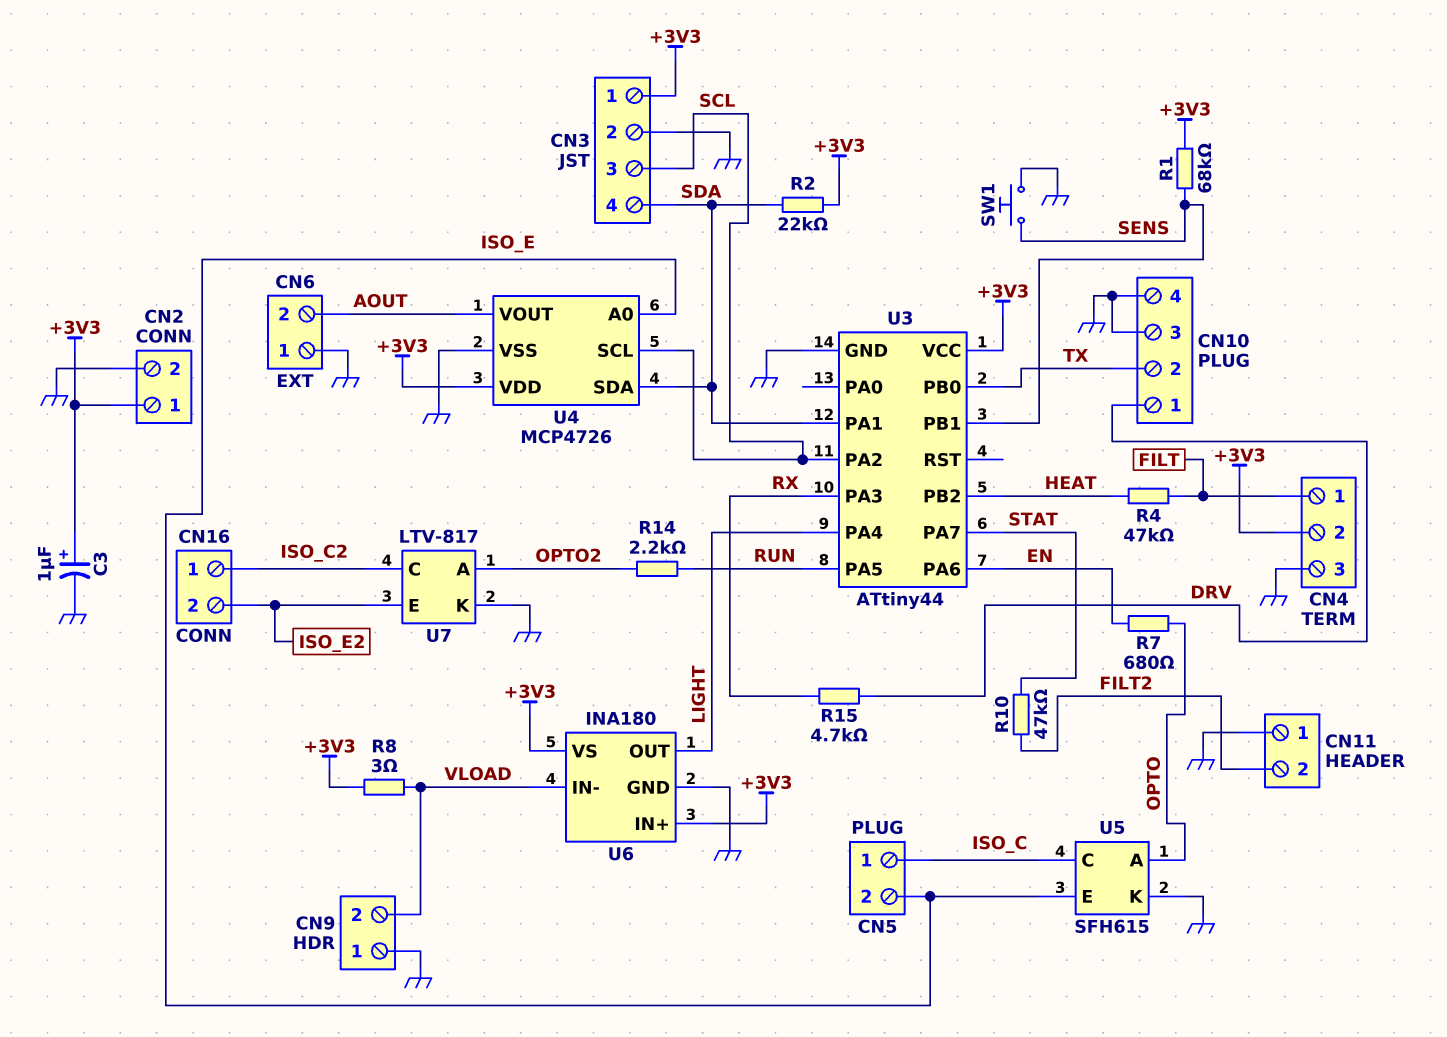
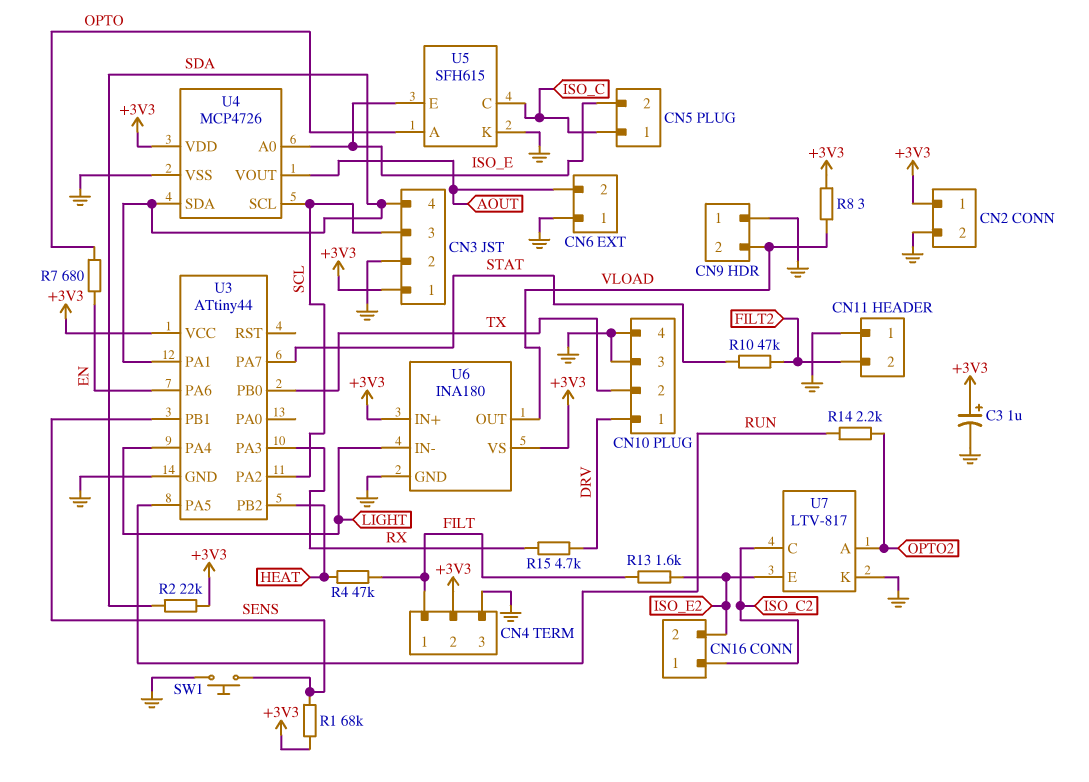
R13: none -> 1.6k (FILT, ISO_E2)
U6 pin IN-: VLOAD -> LIGHT
U6 pin OUT: LIGHT -> VLOAD

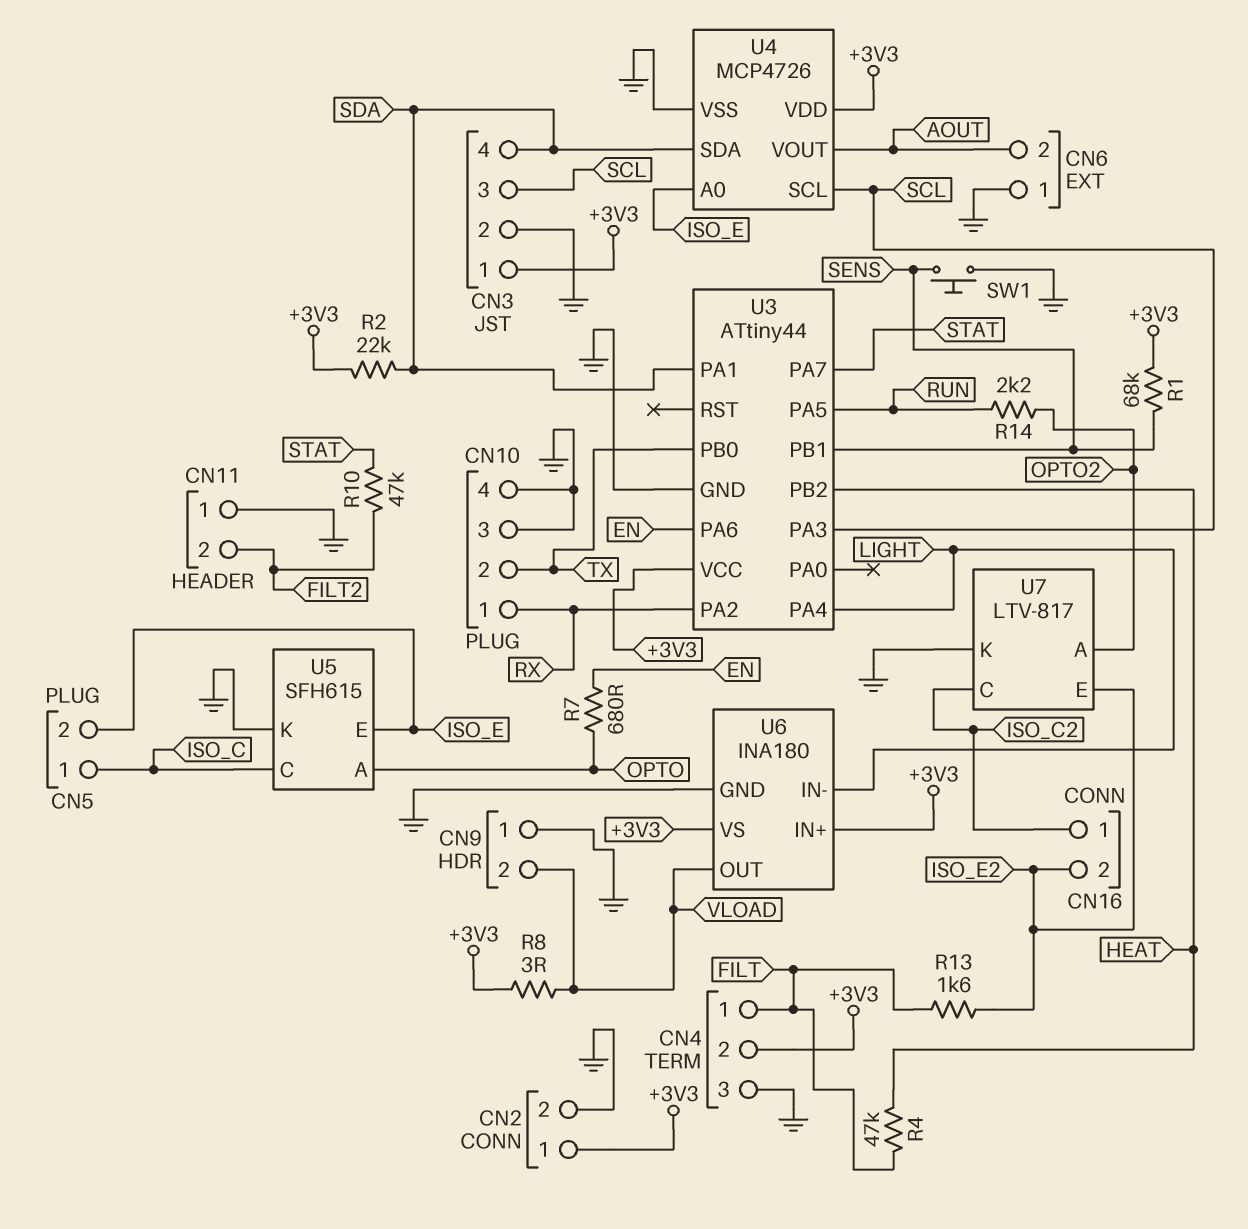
C3: 1uF (plus +3V3, minus GND) -> none
CN10 pin 1: DRV -> RX
R15: 4.7k (DRV, RX) -> none
U3 pin PA2: SCL -> RX
U3 pin PA3: RX -> SCL

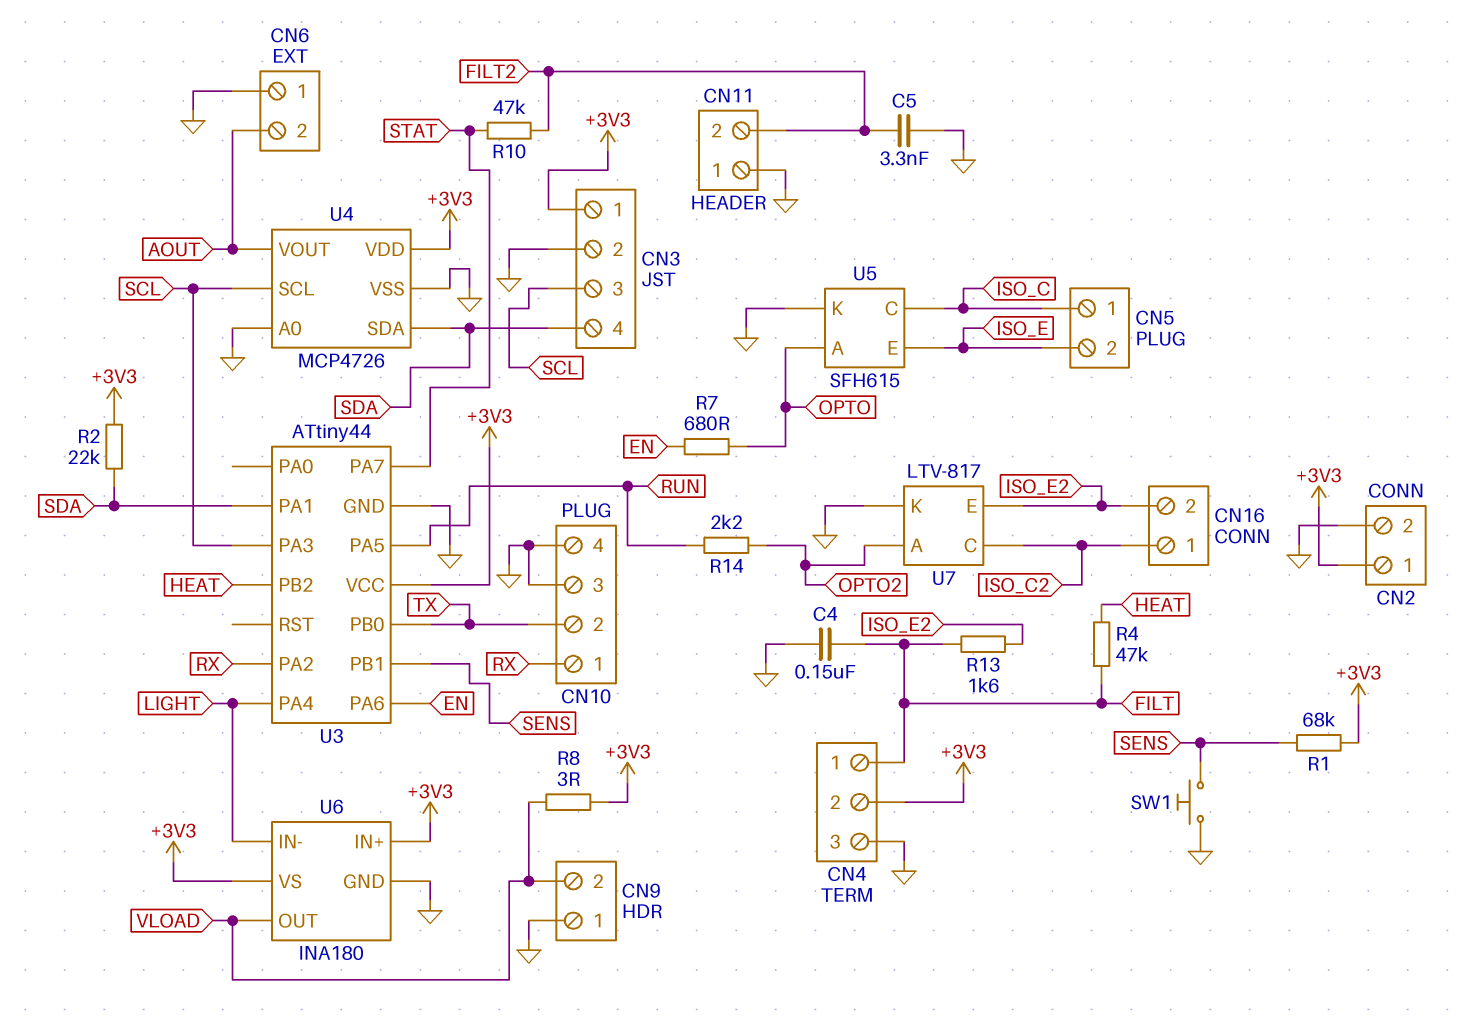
C4: none -> 150nF (FILT, GND)
C5: none -> 3.3nF (FILT2, GND)
U4 pin A0: ISO_E -> GND

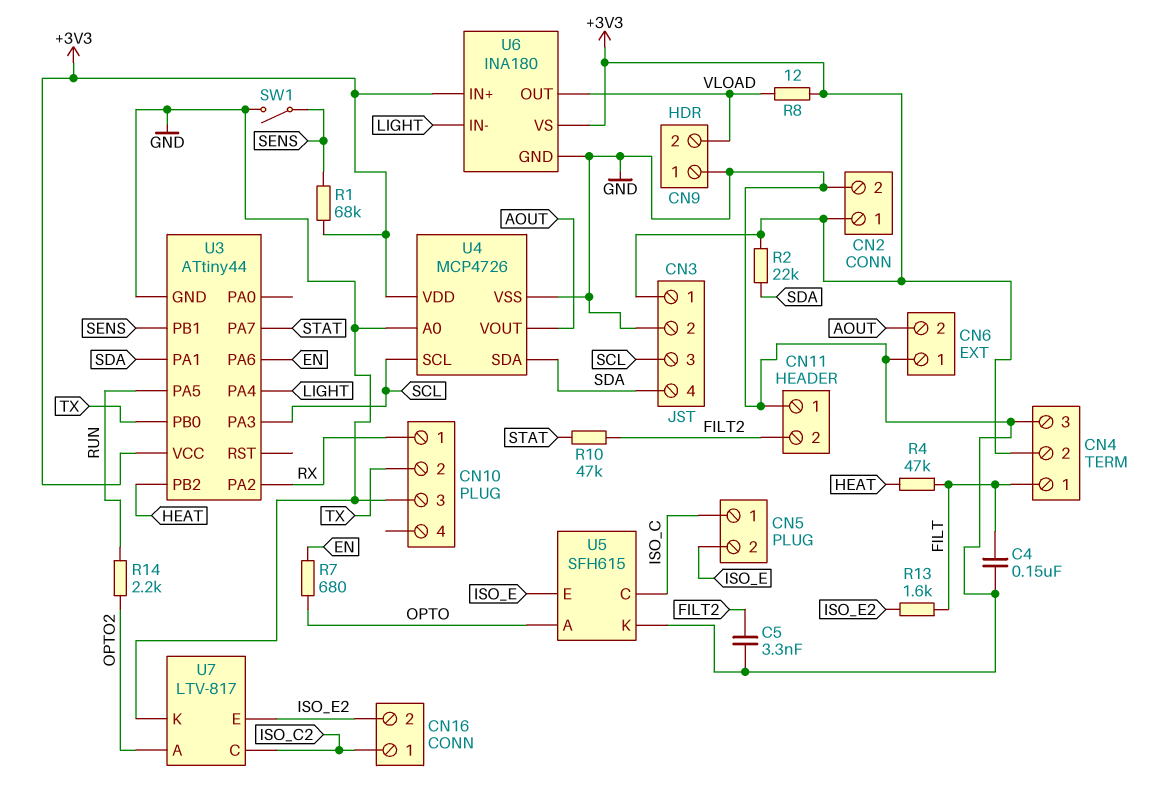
CN10 pin 4: GND -> none
R8: 3 (+3V3, VLOAD) -> 12 (+3V3, VLOAD)
SW1: button (GND, SENS) -> switch (GND, SENS)

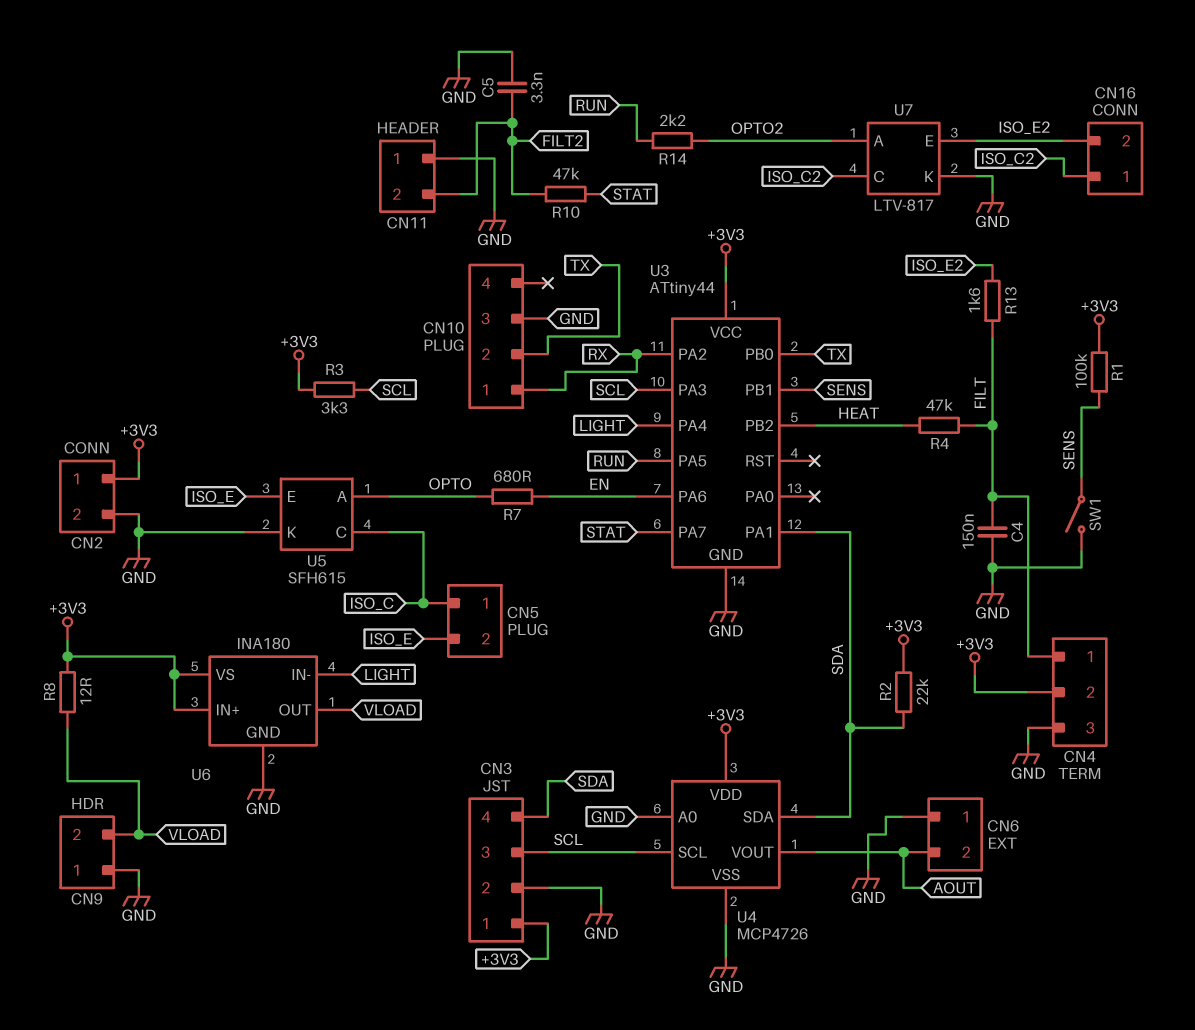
R1: 68k (+3V3, SENS) -> 100k (+3V3, SENS)
R3: none -> 3.3k (+3V3, SCL)

